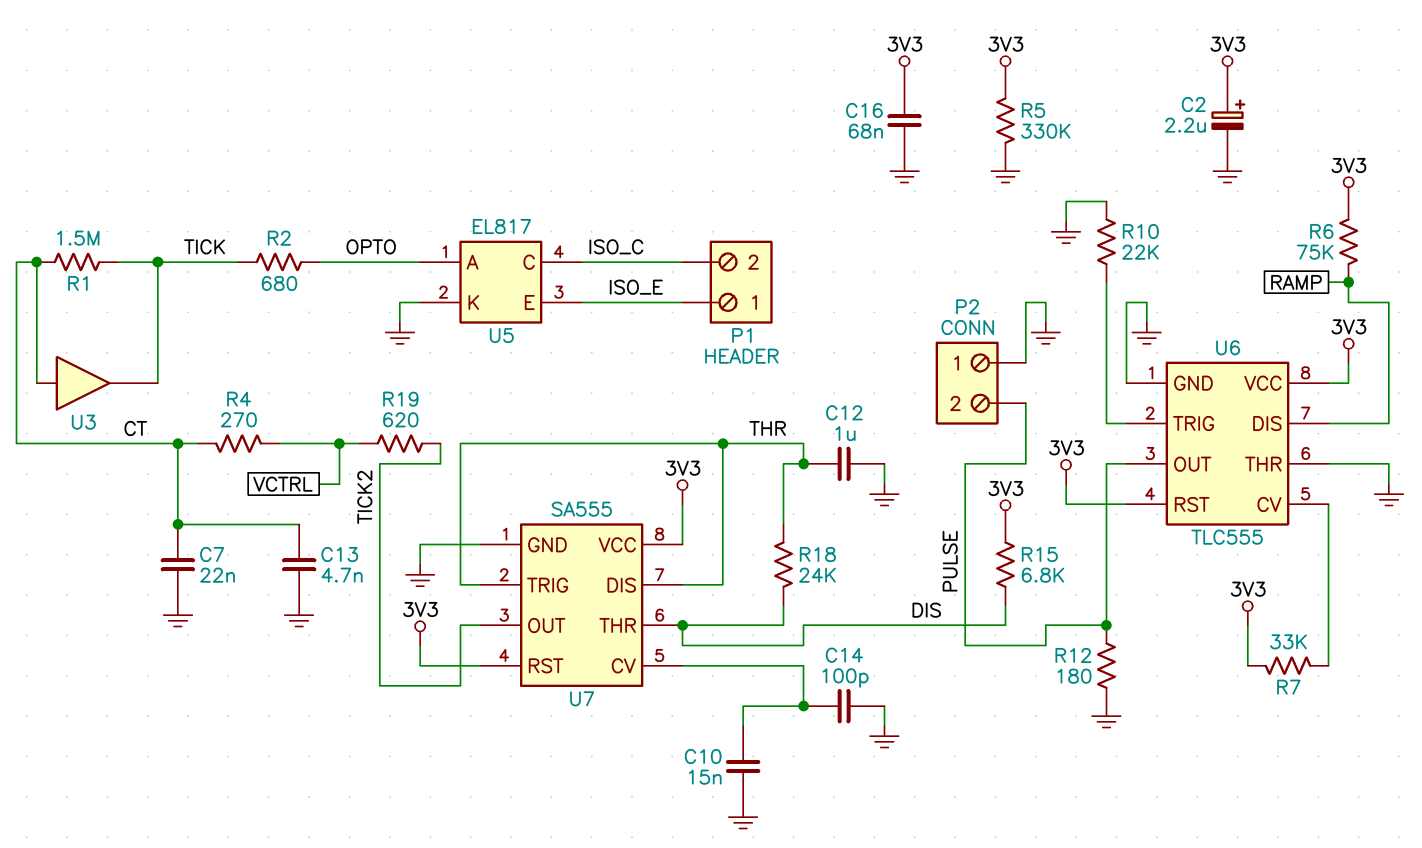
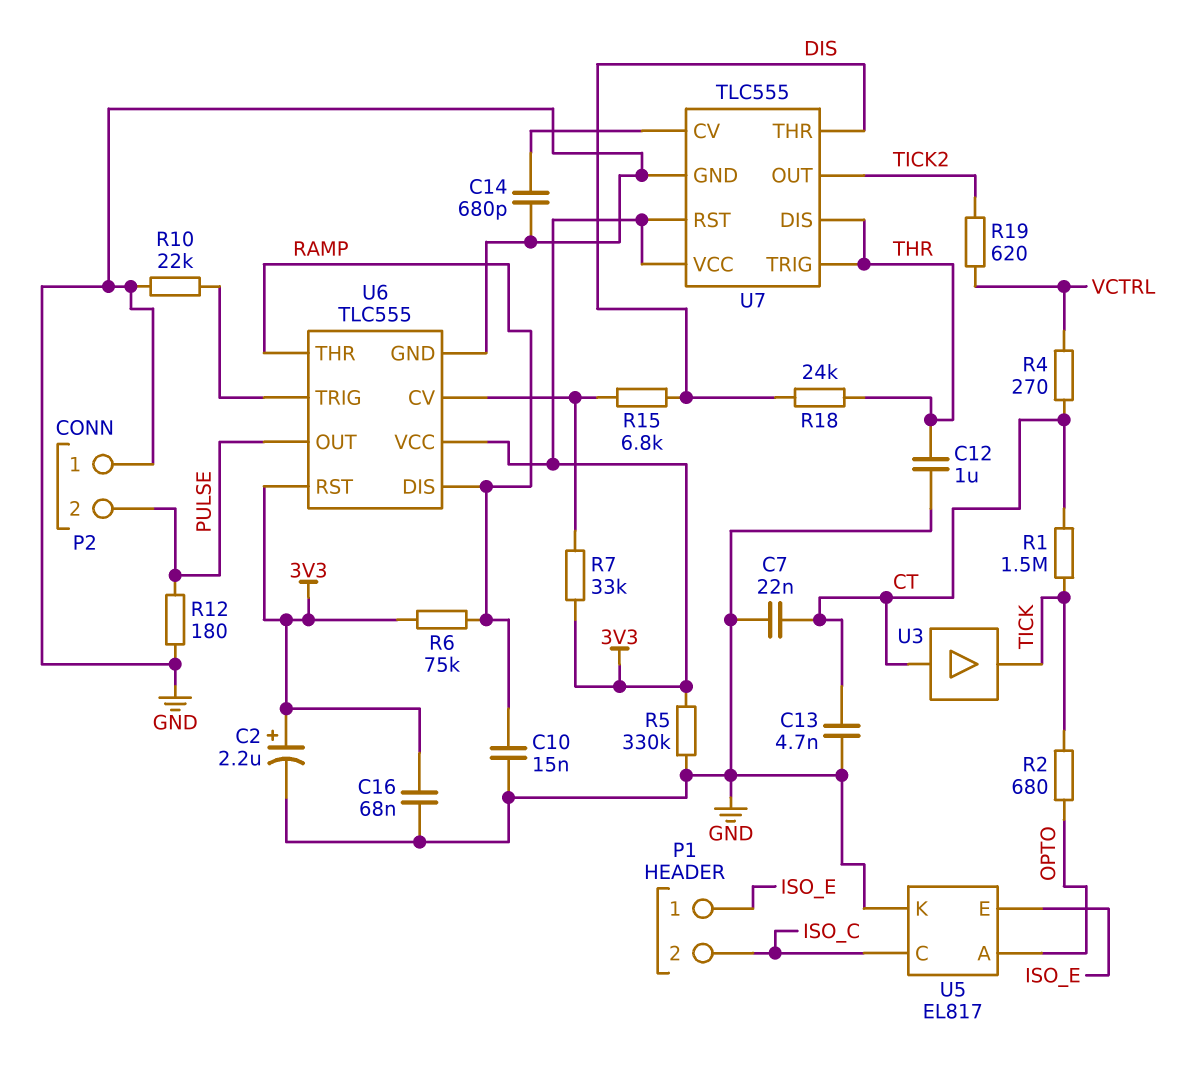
C10: 15nF (GND, U7/CV) -> 15nF (GND, RAMP)
C14: 100pF (GND, U7/CV) -> 680pF (GND, U7/CV)
R15: 6.8k (3V3, DIS) -> 6.8k (DIS, U6/CV)
U6 pin THR: GND -> RAMP
U7: SA555 -> TLC555

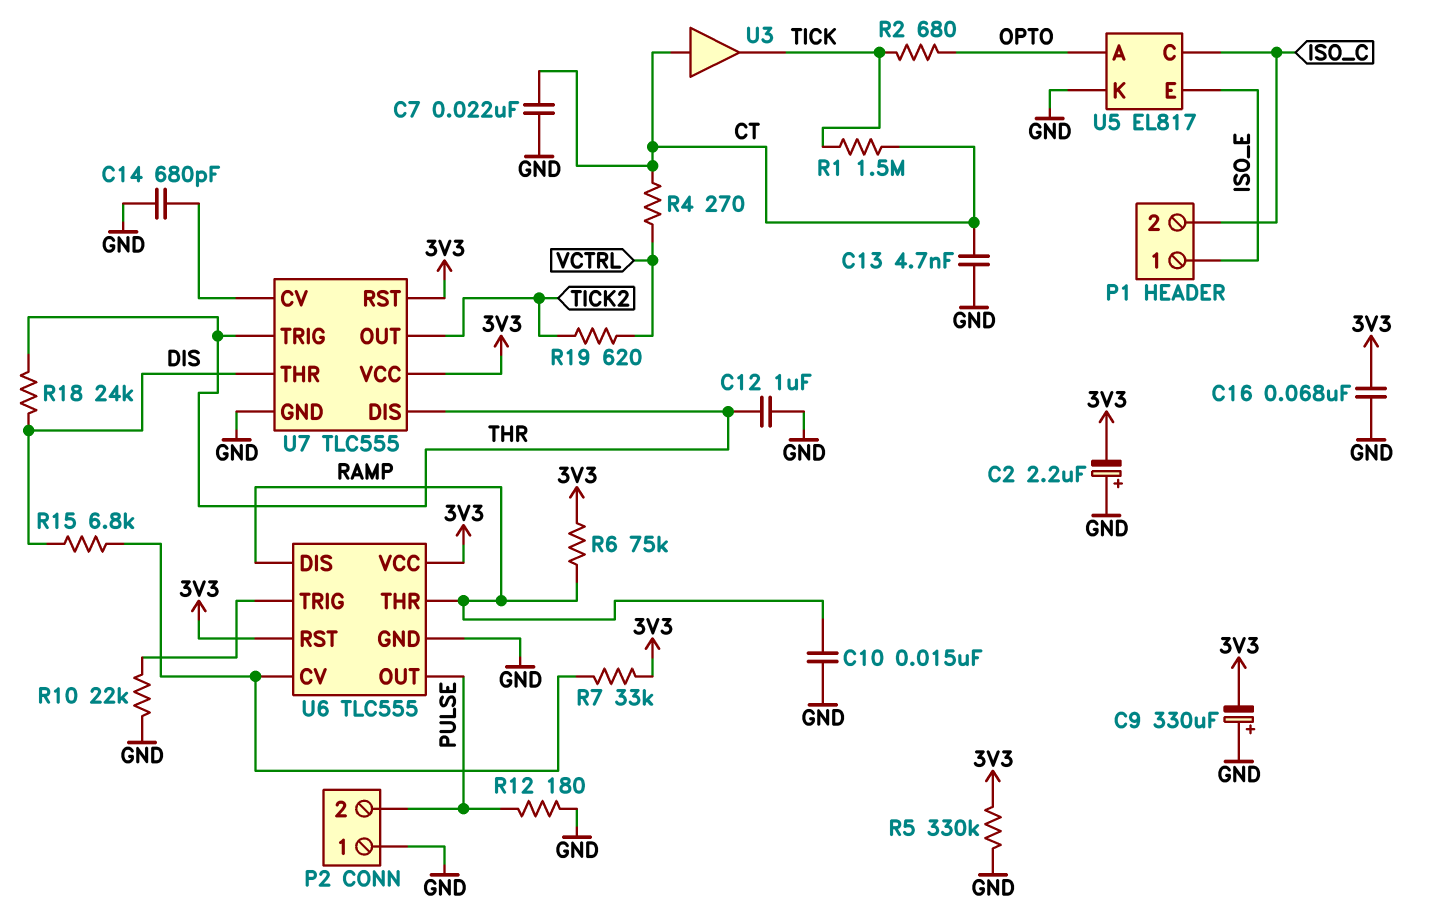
C2: 2.2uF (plus 3V3, minus GND) -> 2.2uF (plus GND, minus 3V3)
C9: none -> 330uF (plus GND, minus 3V3)

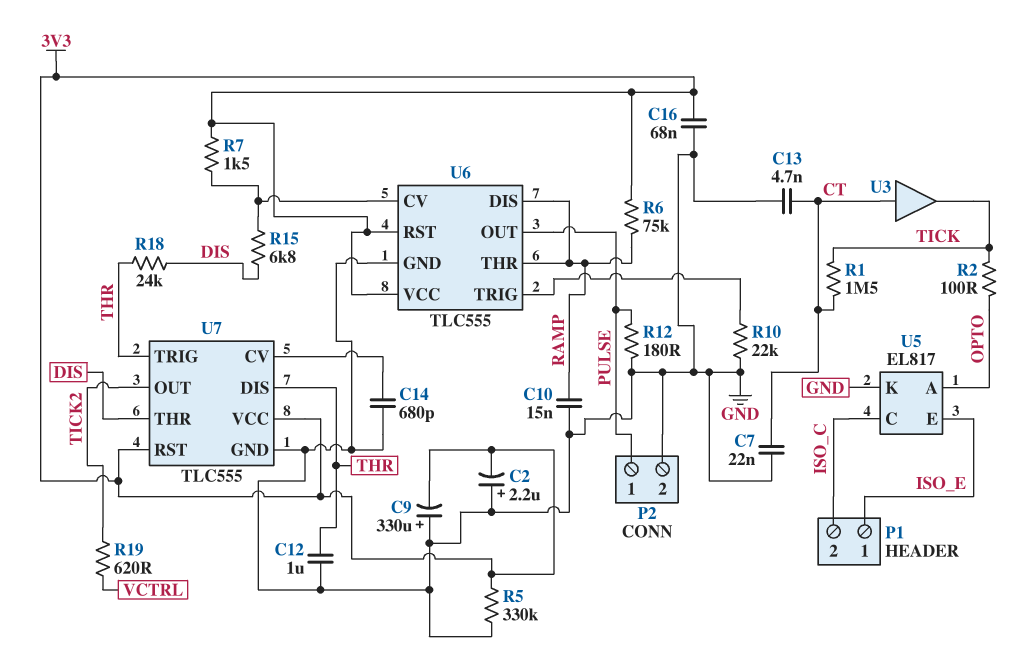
P2 pin 1: GND -> PULSE
P2 pin 2: PULSE -> GND
R2: 680 (OPTO, TICK) -> 100 (OPTO, TICK)
R4: 270 (CT, VCTRL) -> none
R7: 33k (3V3, U6/CV) -> 1.5k (3V3, U6/CV)

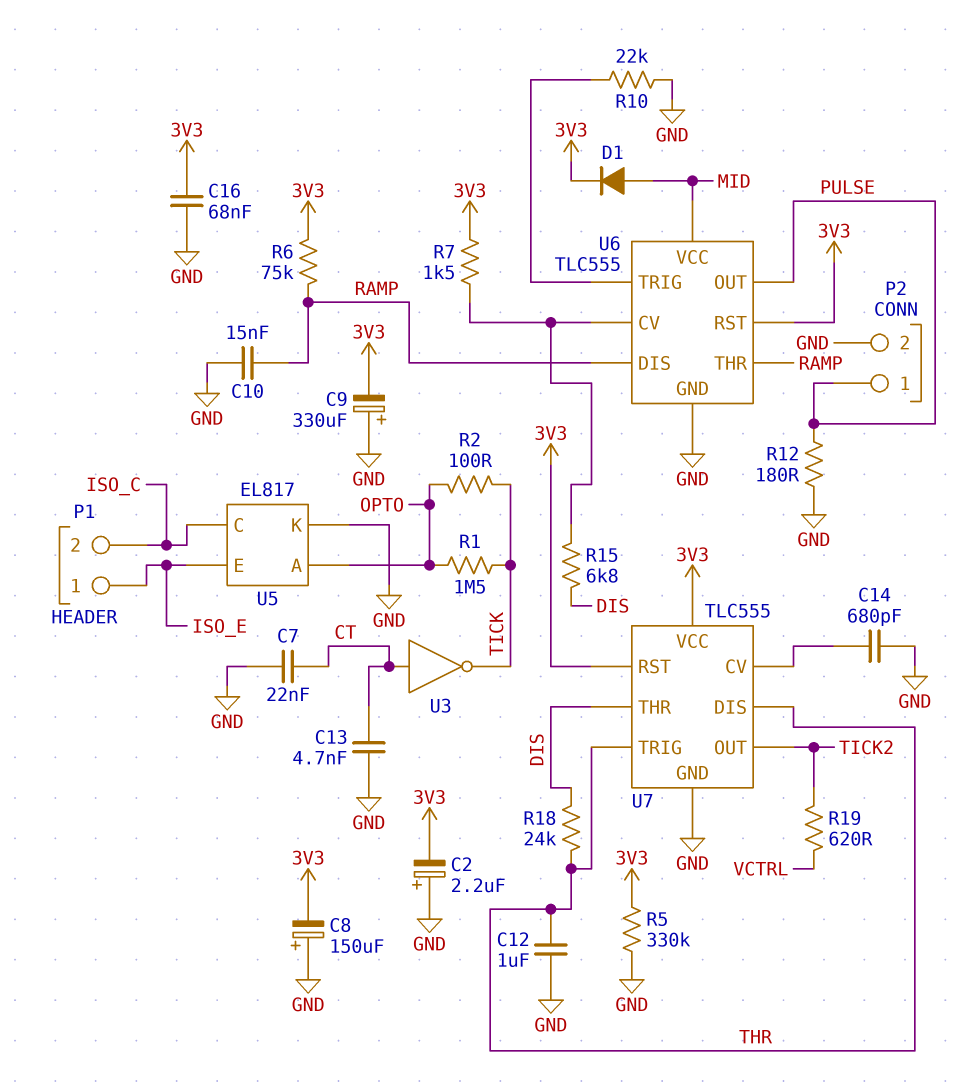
C8: none -> 150uF (plus GND, minus 3V3)
D1: none -> diode (A MID, K 3V3)
R1: 1.5M (CT, TICK) -> 1.5M (OPTO, TICK)
U3: buffer (in CT, out TICK) -> NOT (in CT, out TICK)
U6 pin VCC: 3V3 -> MID

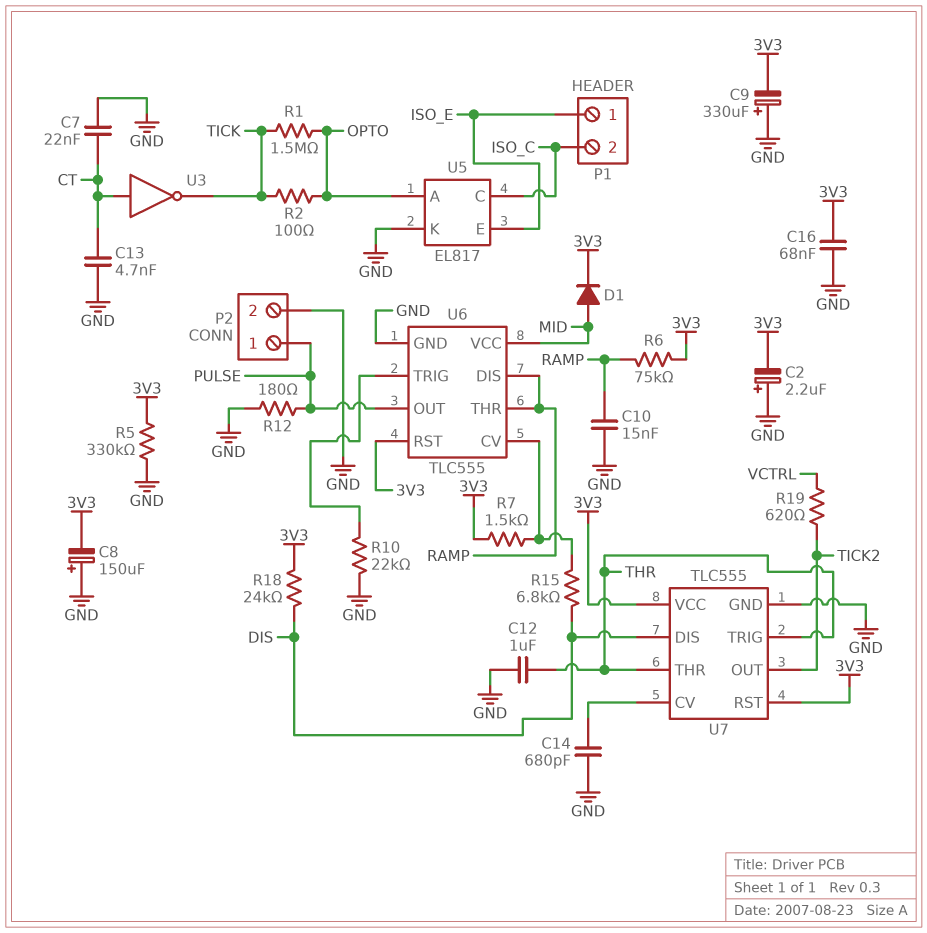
R18: 24k (DIS, THR) -> 24k (3V3, DIS)
U7 pin DIS: THR -> DIS
U7 pin THR: DIS -> THR

